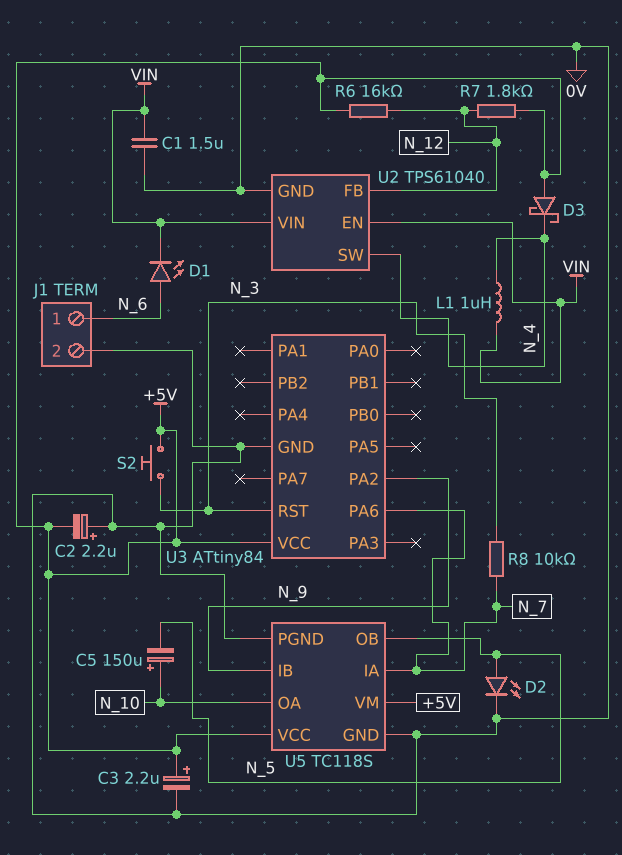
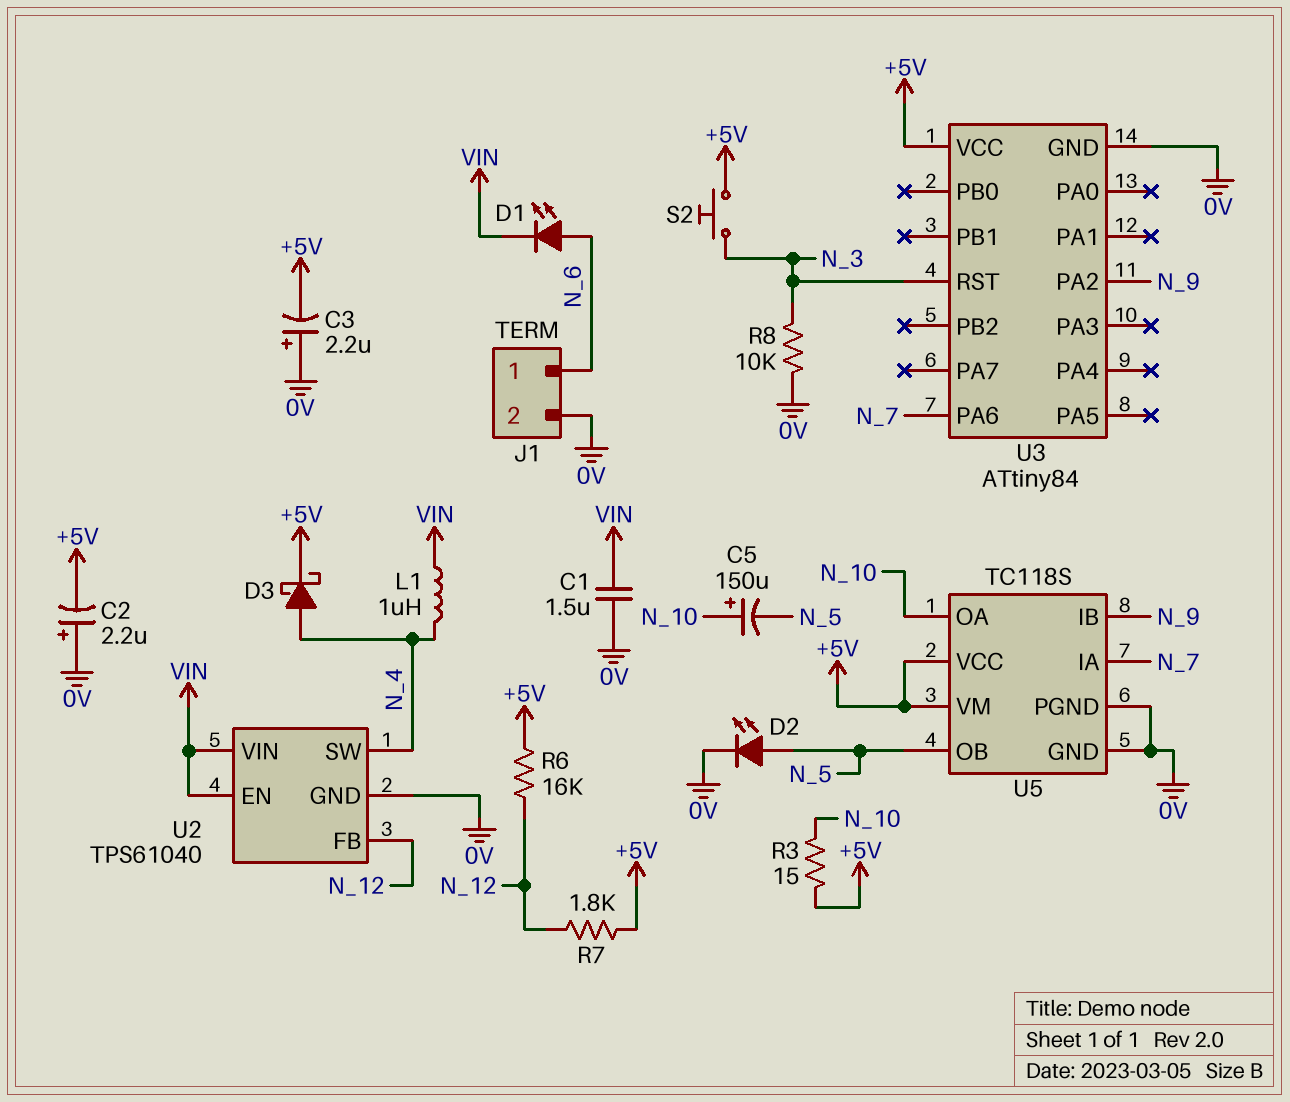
C3: 2.2uF (plus +5V, minus 0V) -> 2.2uF (plus 0V, minus +5V)
D3: schottky (A +5V, K N_4) -> schottky (A N_4, K +5V)
R3: none -> 15 (+5V, N_10)
R8: 10k (N_3, N_7) -> 10k (0V, N_3)

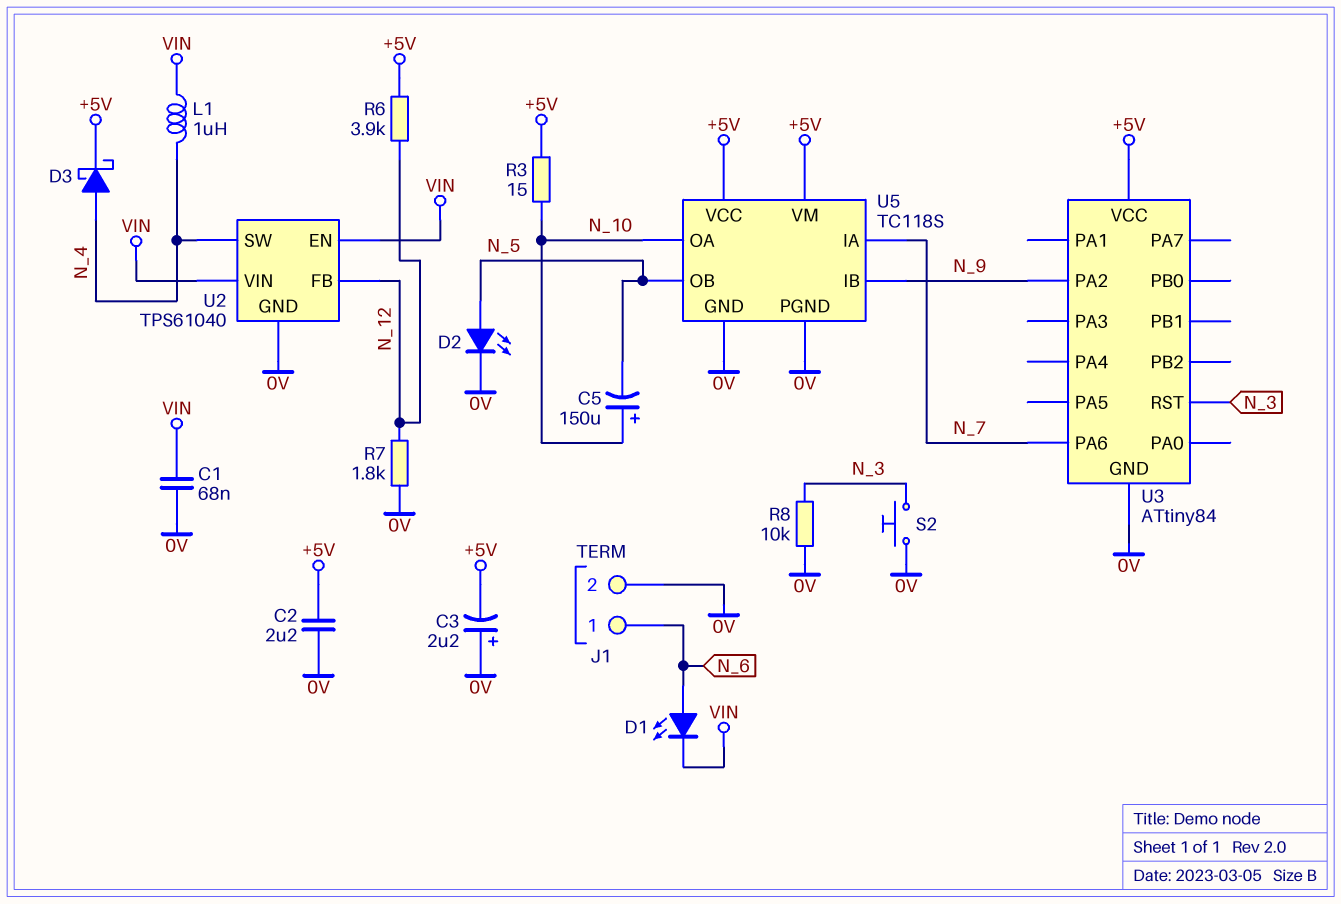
C1: 1.5uF (0V, VIN) -> 68nF (0V, VIN)
C2: 2.2uF (plus 0V, minus +5V) -> 2.2uF (+5V, 0V)
R6: 16k (+5V, N_12) -> 3.9k (+5V, N_12)
R7: 1.8k (+5V, N_12) -> 1.8k (0V, N_12)
S2: button (+5V, N_3) -> button (0V, N_3)

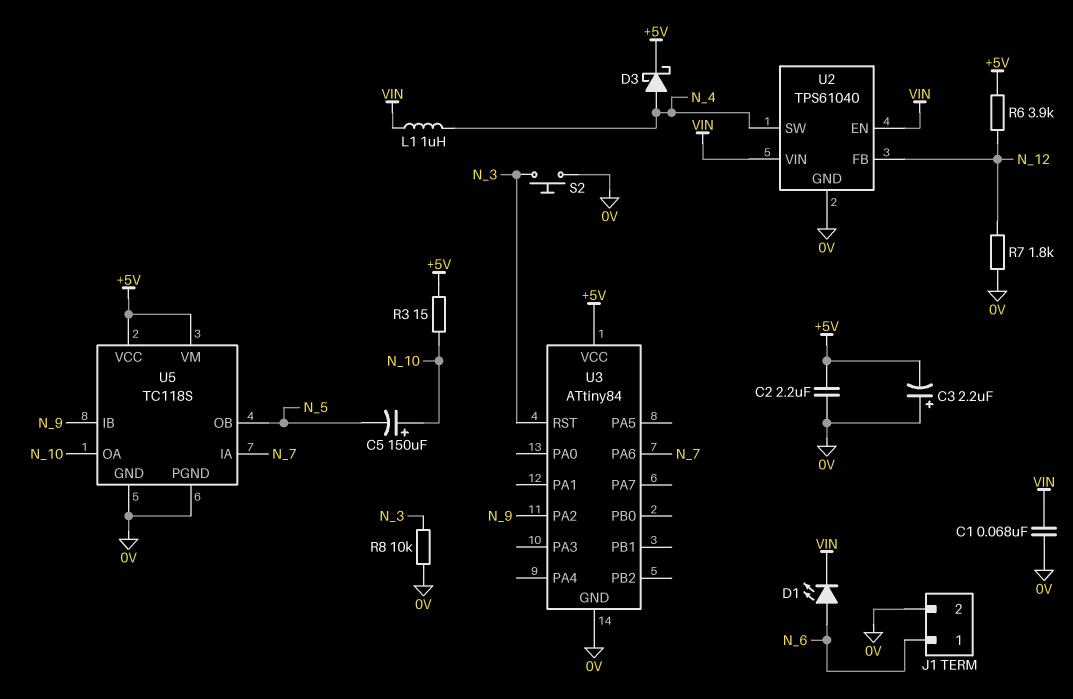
D2: LED (A N_5, K 0V) -> none

